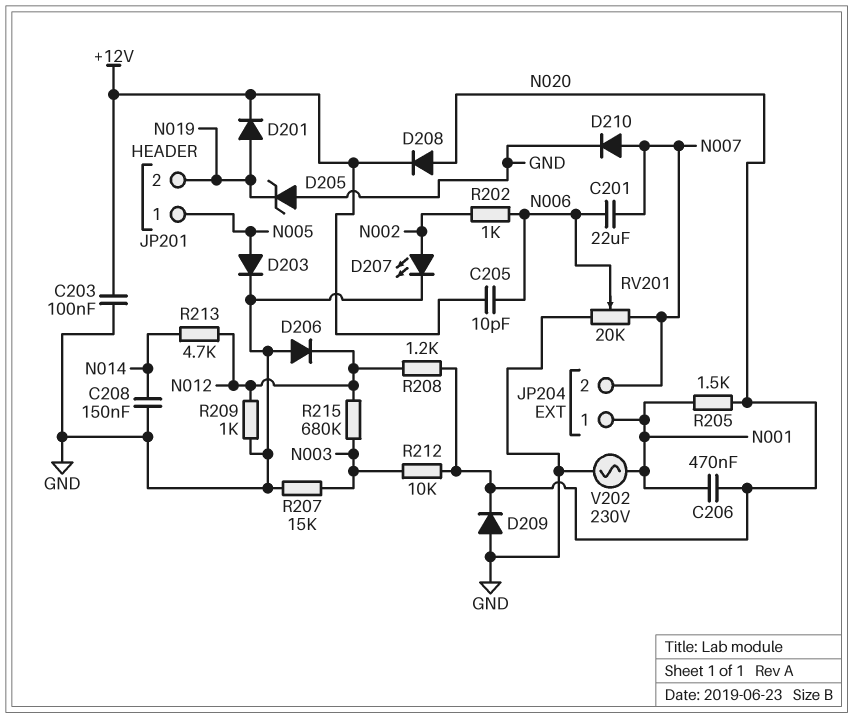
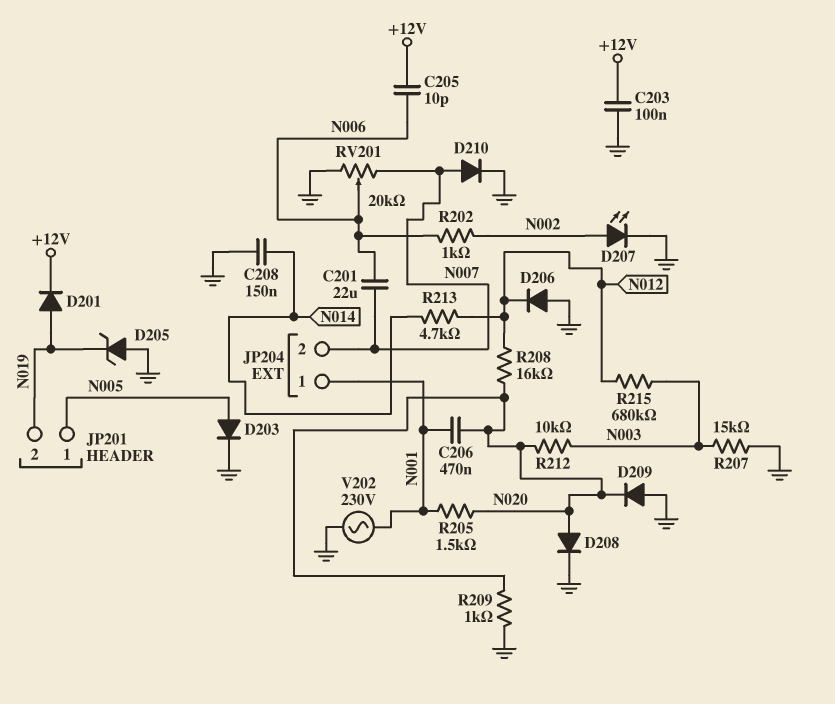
D208: diode (A N020, K +12V) -> diode (A N020, K GND)
R208: 1.2k (N012, N020) -> 16k (N012, N020)
R209: 1k (GND, N012) -> 1k (GND, N020)

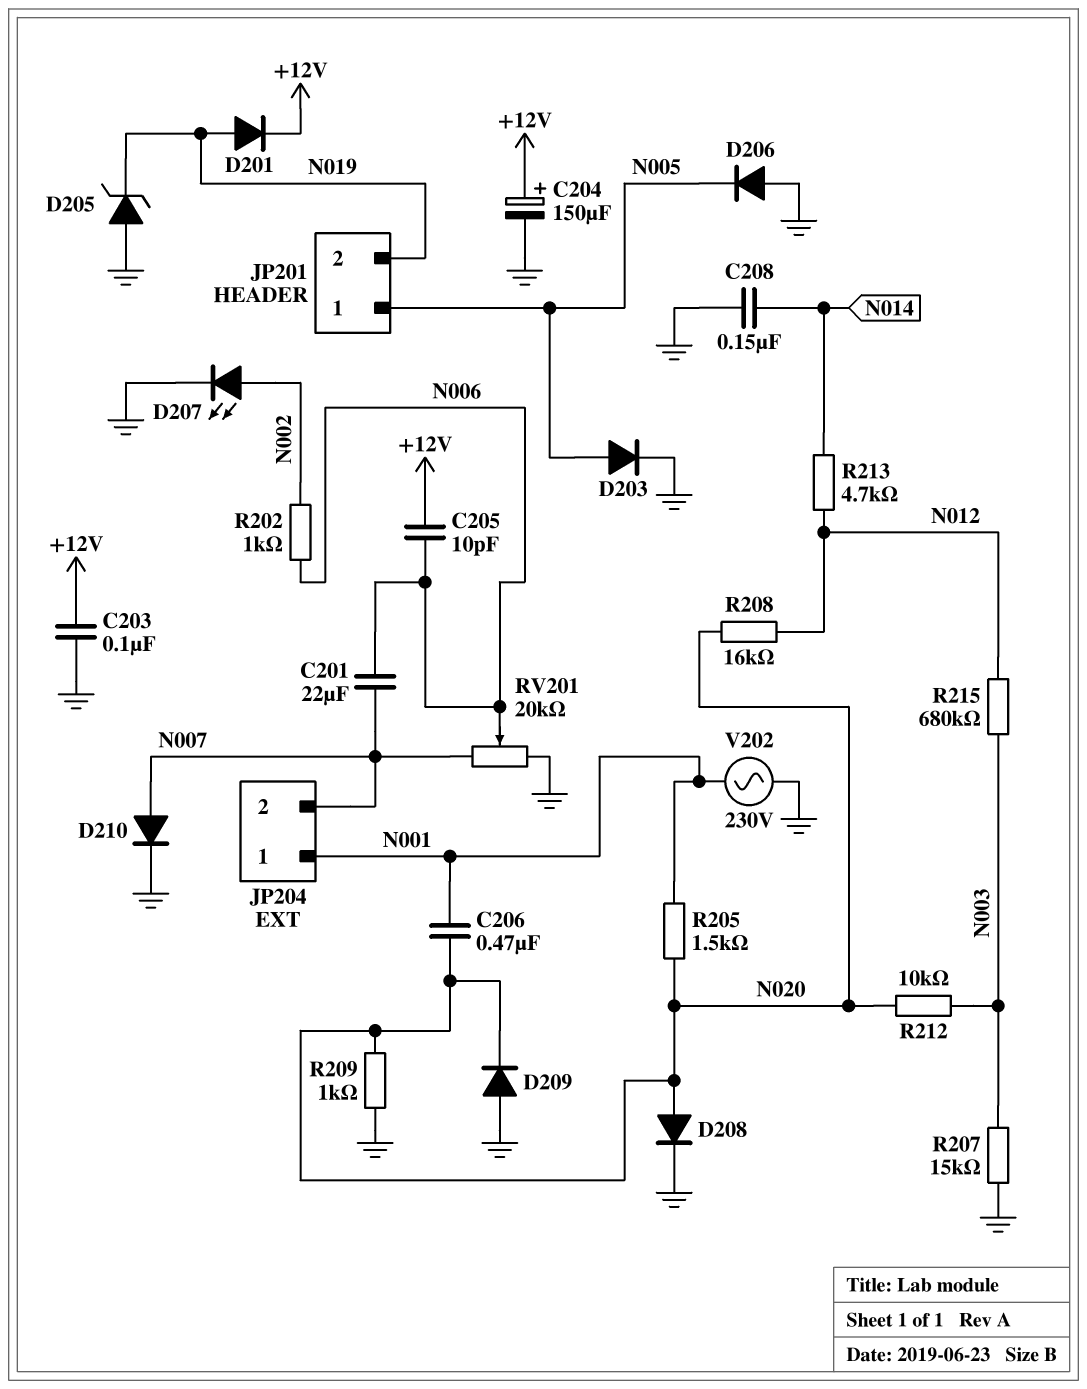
C204: none -> 150uF (plus +12V, minus GND)
D206: diode (A GND, K N012) -> diode (A GND, K N005)

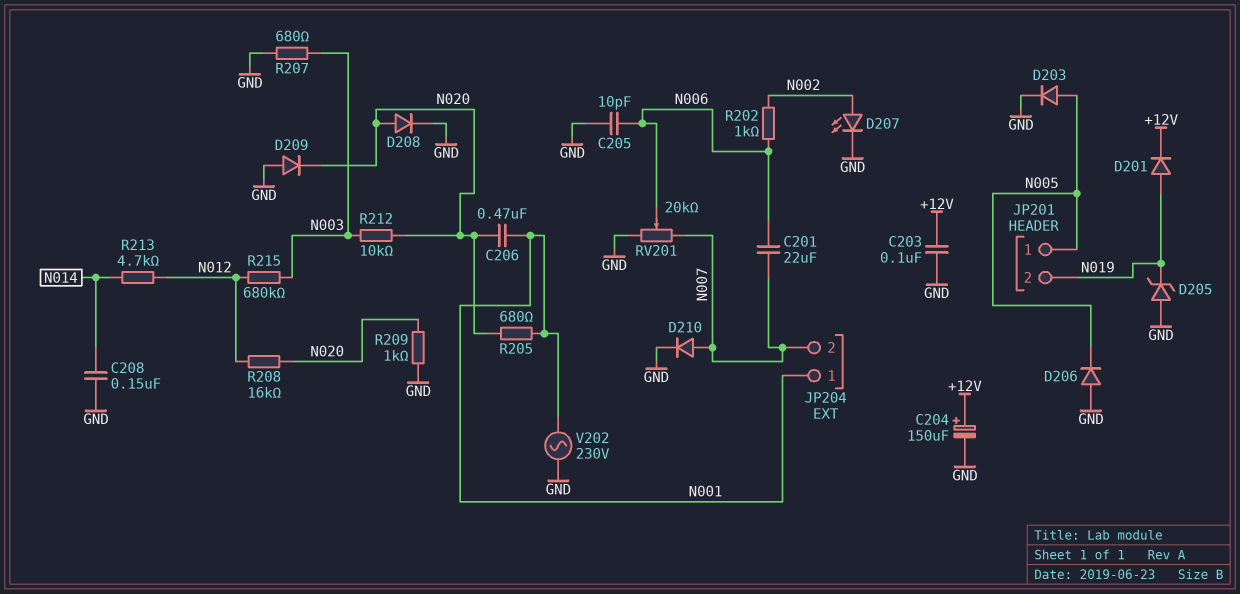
C205: 10pF (+12V, N006) -> 10pF (GND, N006)
R205: 1.5k (N001, N020) -> 680 (N001, N020)
R207: 15k (GND, N003) -> 680 (GND, N003)

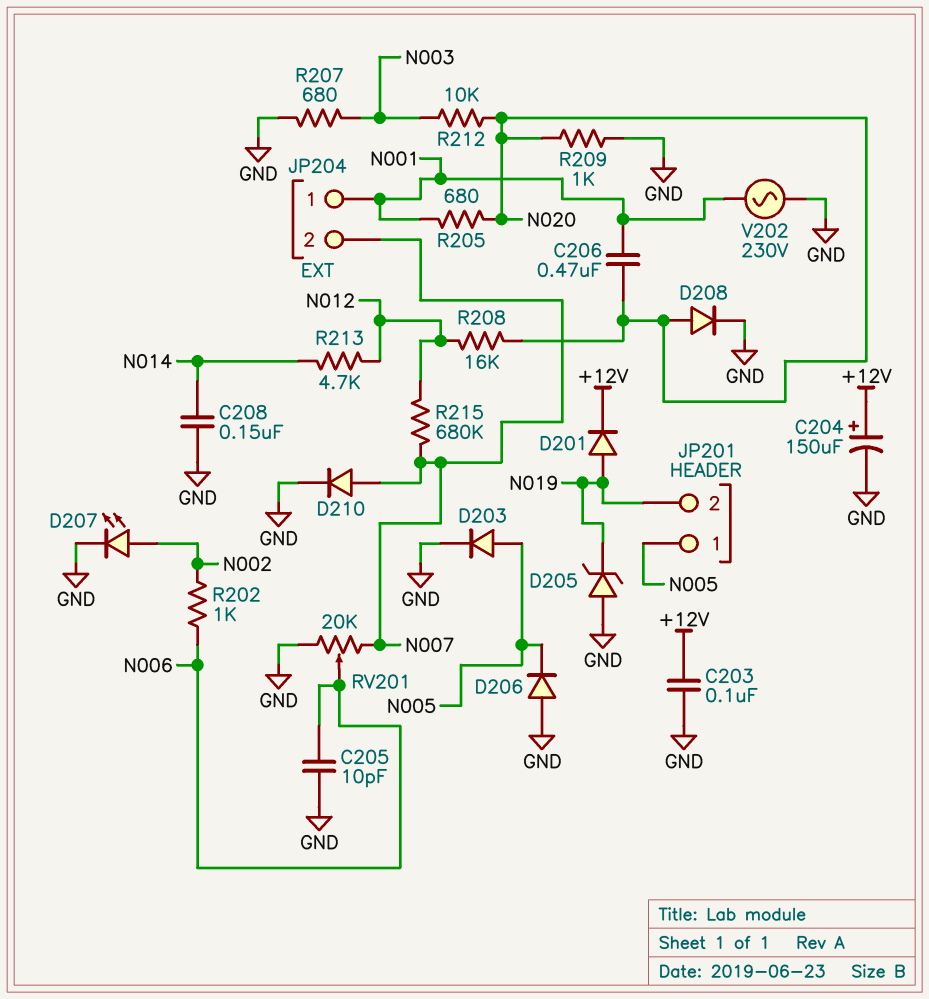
C201: 22uF (N006, N007) -> none
D209: diode (A GND, K N020) -> none
R215: 680k (N003, N012) -> 680k (N007, N012)

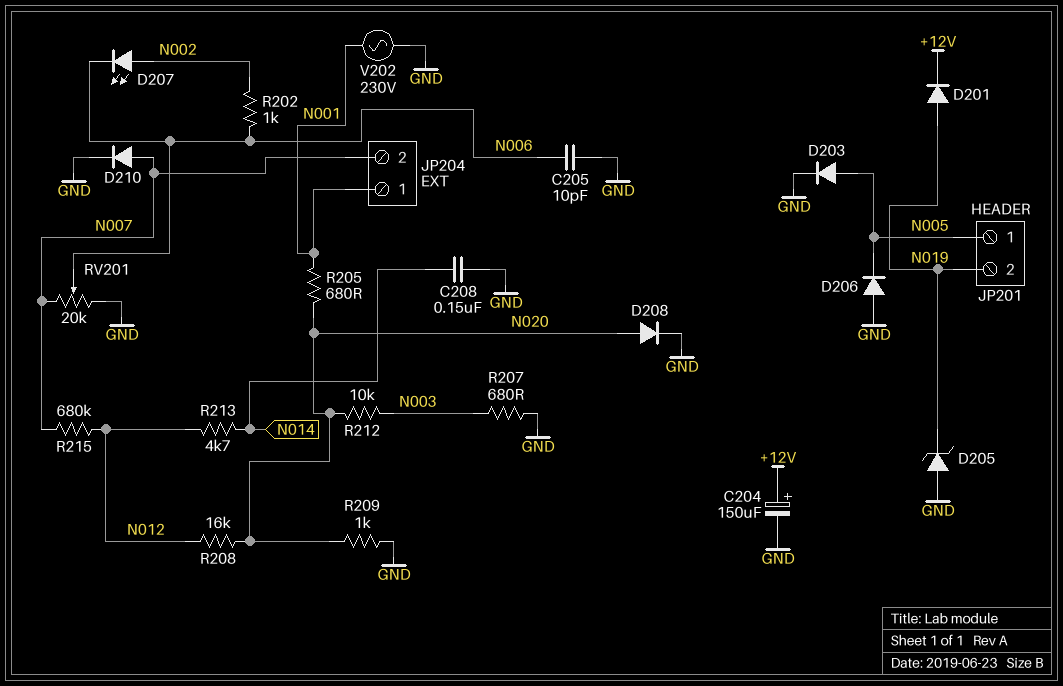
C203: 100nF (+12V, GND) -> none
C206: 470nF (N001, N020) -> none
D207: LED (A N002, K GND) -> LED (A N002, K N006)

